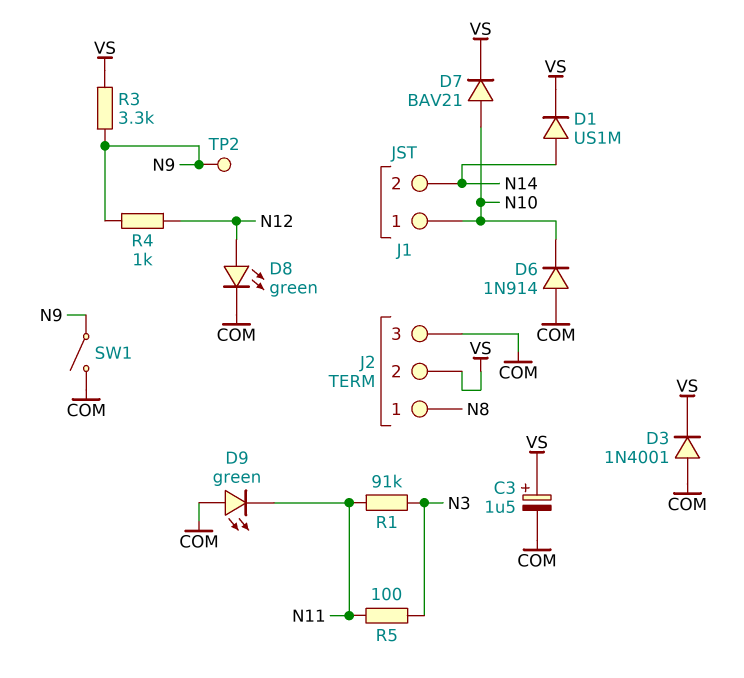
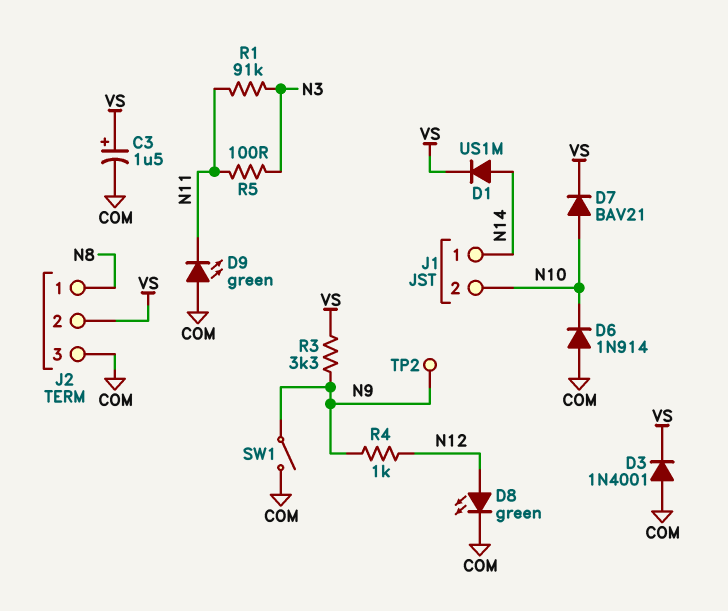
J1 pin 1: N10 -> N14
J1 pin 2: N14 -> N10

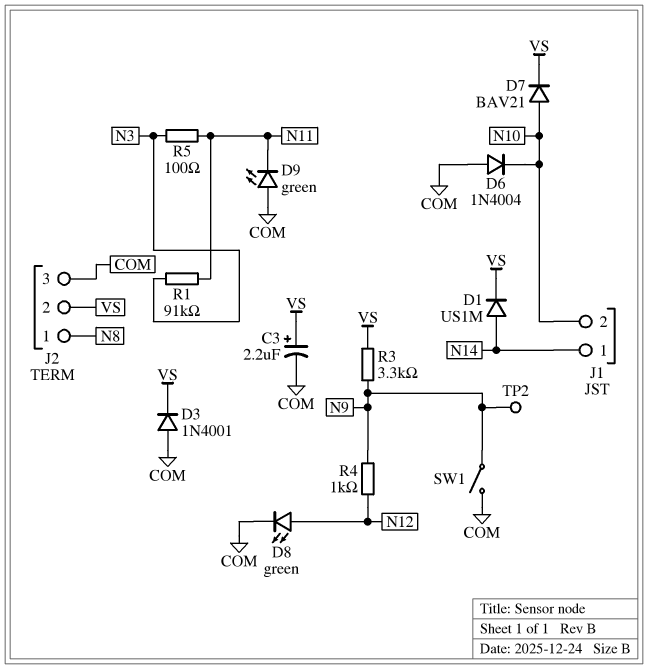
C3: 1.5uF (plus VS, minus COM) -> 2.2uF (plus VS, minus COM)
D6: diode 1N914 (A COM, K N10) -> diode 1N4004 (A COM, K N10)

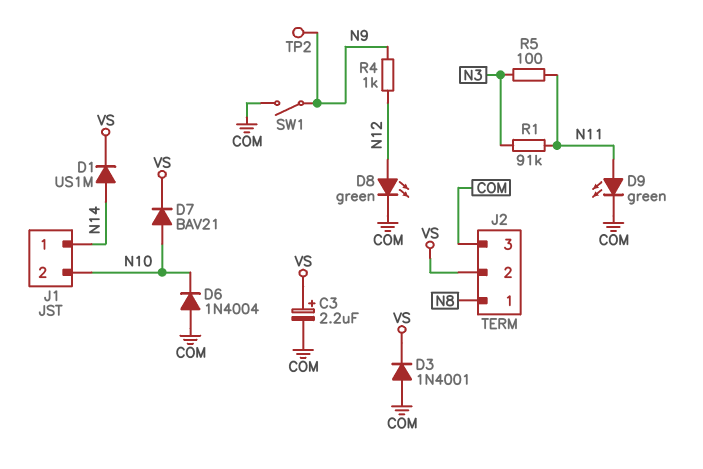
D9: LED green (A COM, K N11) -> LED green (A N11, K COM)
R3: 3.3k (N9, VS) -> none

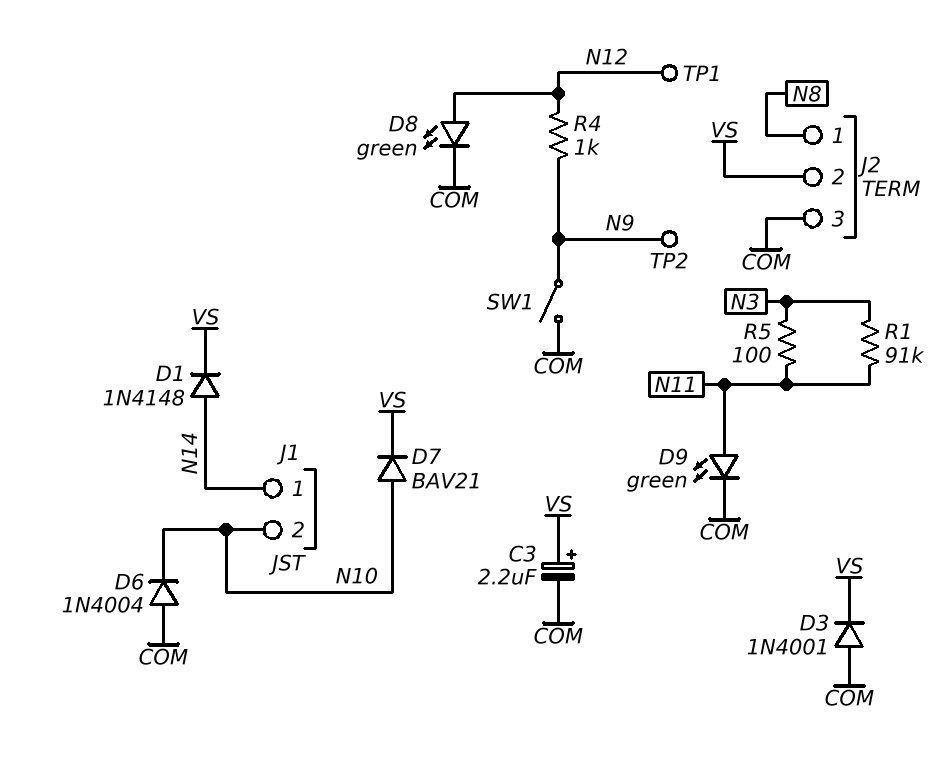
D1: diode US1M (A N14, K VS) -> diode 1N4148 (A N14, K VS)
TP1: none -> test point (N12)

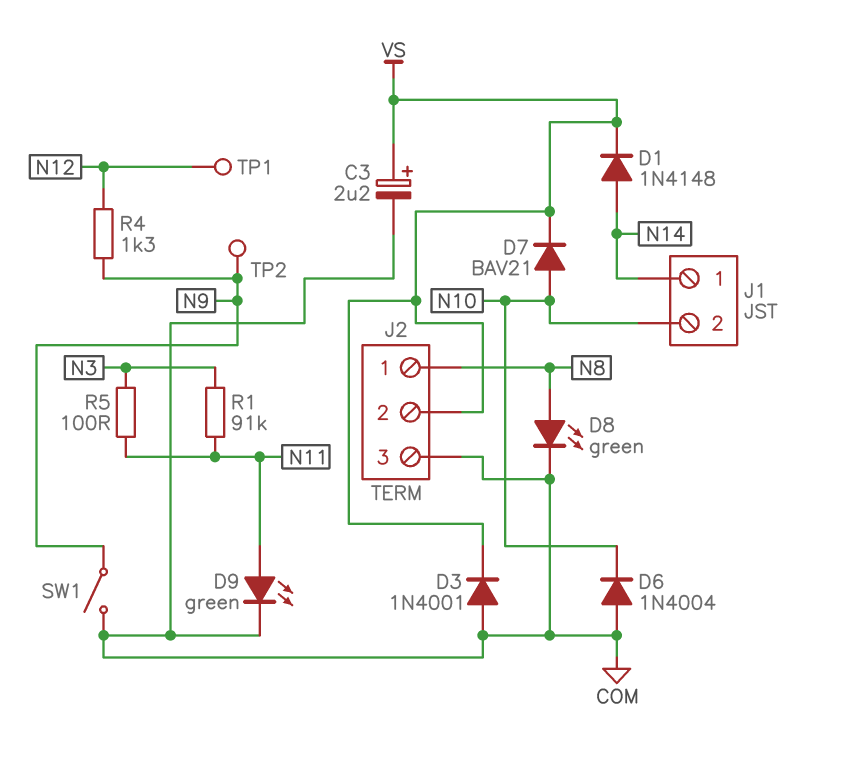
D8: LED green (A N12, K COM) -> LED green (A N8, K COM)
R4: 1k (N9, N12) -> 1.3k (N9, N12)

